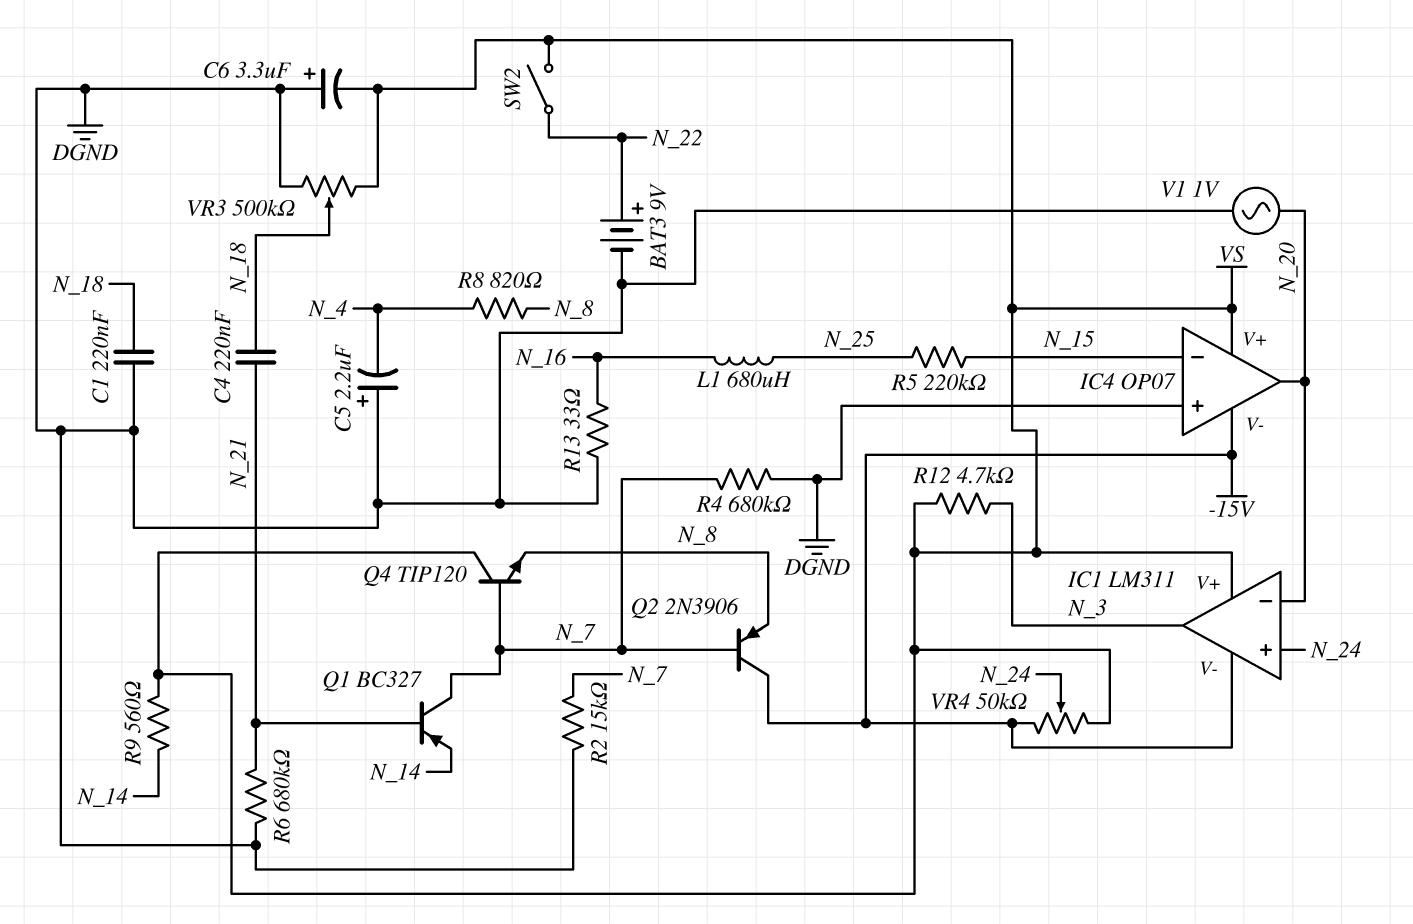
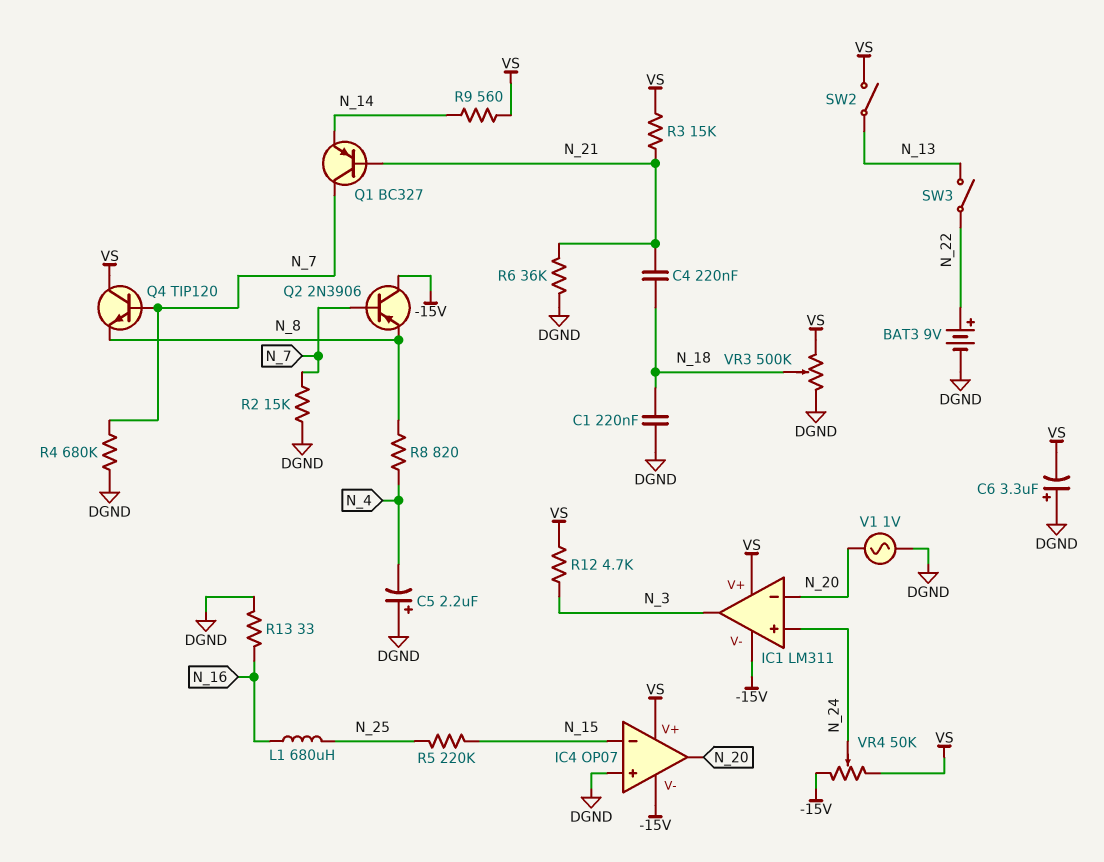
R3: none -> 15k (N_21, VS)
R6: 680k (DGND, N_21) -> 36k (DGND, N_21)
SW2: switch (N_22, VS) -> switch (N_13, VS)
SW3: none -> switch (N_13, N_22)

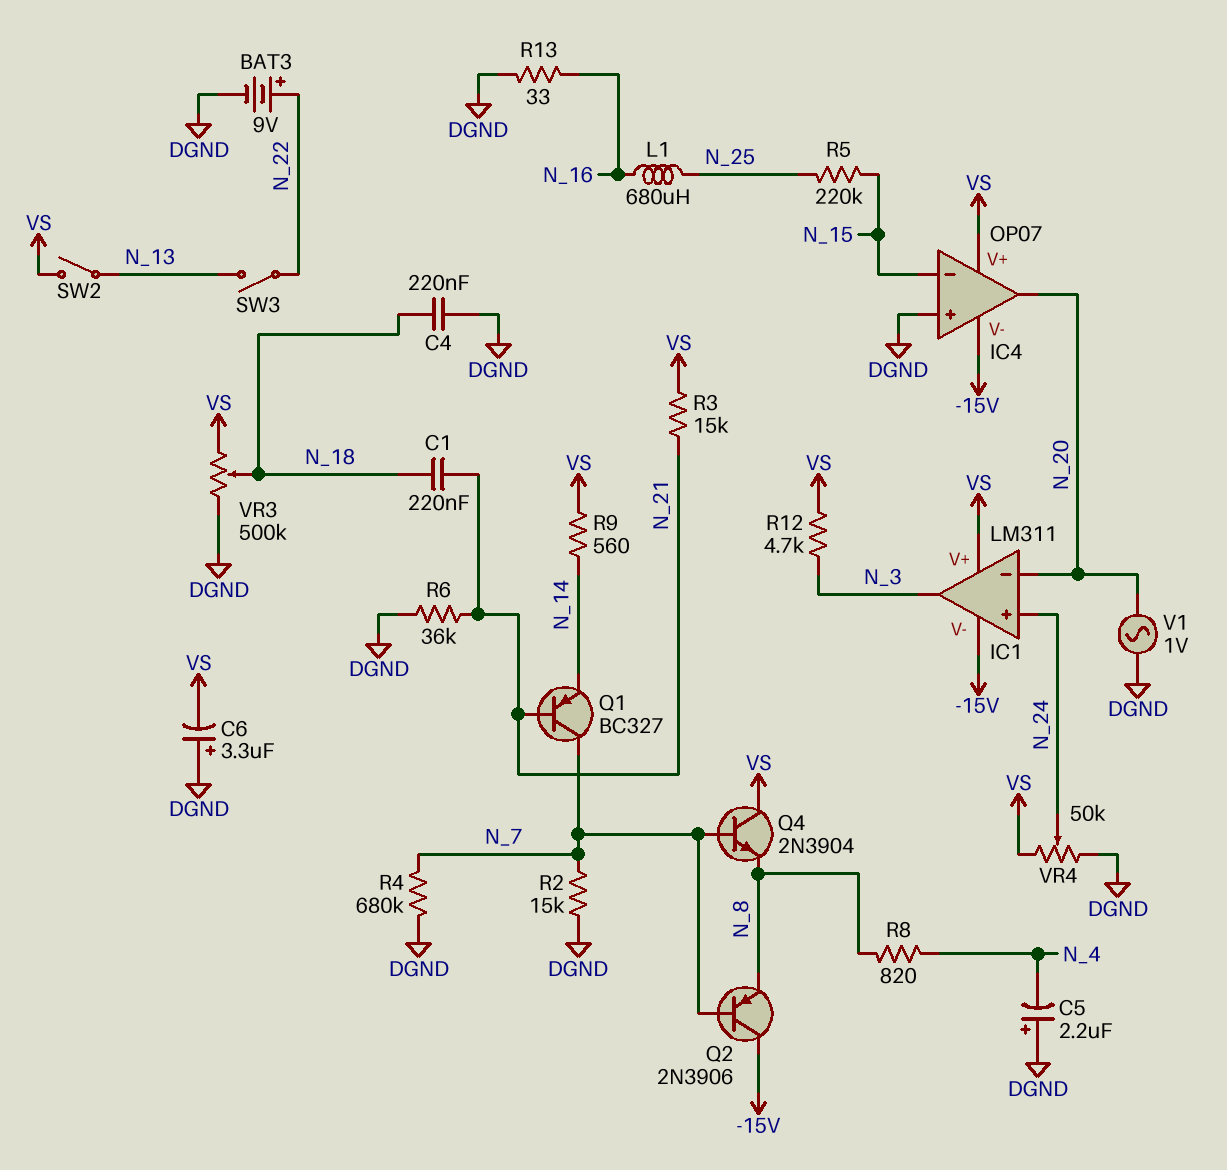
C1: 220nF (DGND, N_18) -> 220nF (N_18, N_21)
C4: 220nF (N_18, N_21) -> 220nF (DGND, N_18)
Q4: NPN TIP120 (B N_7, C VS, E N_8) -> NPN 2N3904 (B N_7, C VS, E N_8)
VR4: 50k (-15V, VS, wiper N_24) -> 50k (DGND, VS, wiper N_24)

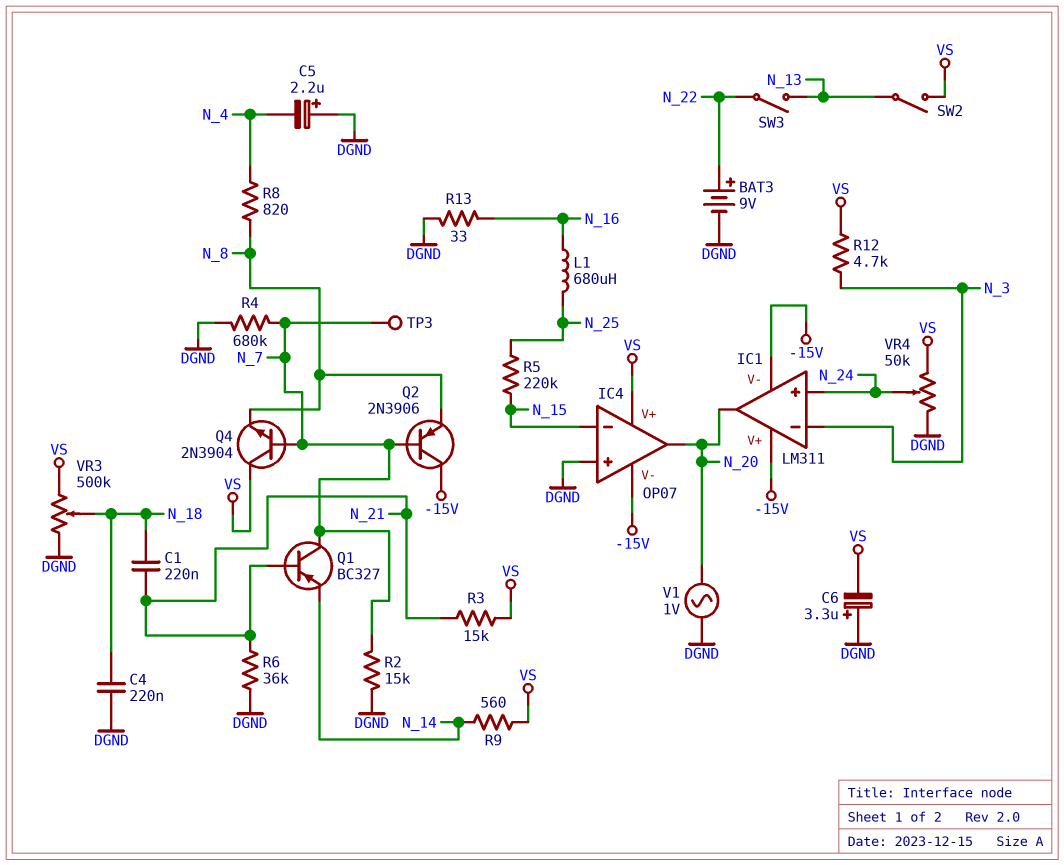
IC1 pin V+: VS -> -15V
IC1 pin in-: N_20 -> N_3
IC1 pin out: N_3 -> N_20
TP3: none -> test point (N_7)

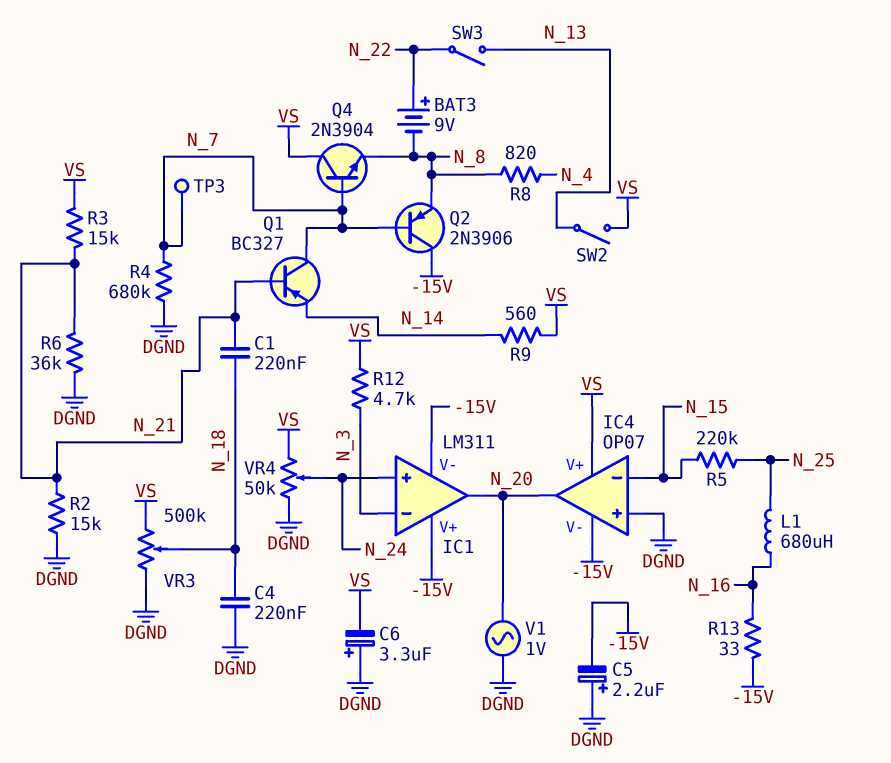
BAT3: 9V (plus N_22, minus DGND) -> 9V (plus N_22, minus N_8)
C5: 2.2uF (plus DGND, minus N_4) -> 2.2uF (plus DGND, minus -15V)
R2: 15k (DGND, N_7) -> 15k (DGND, N_21)
R13: 33 (DGND, N_16) -> 33 (-15V, N_16)

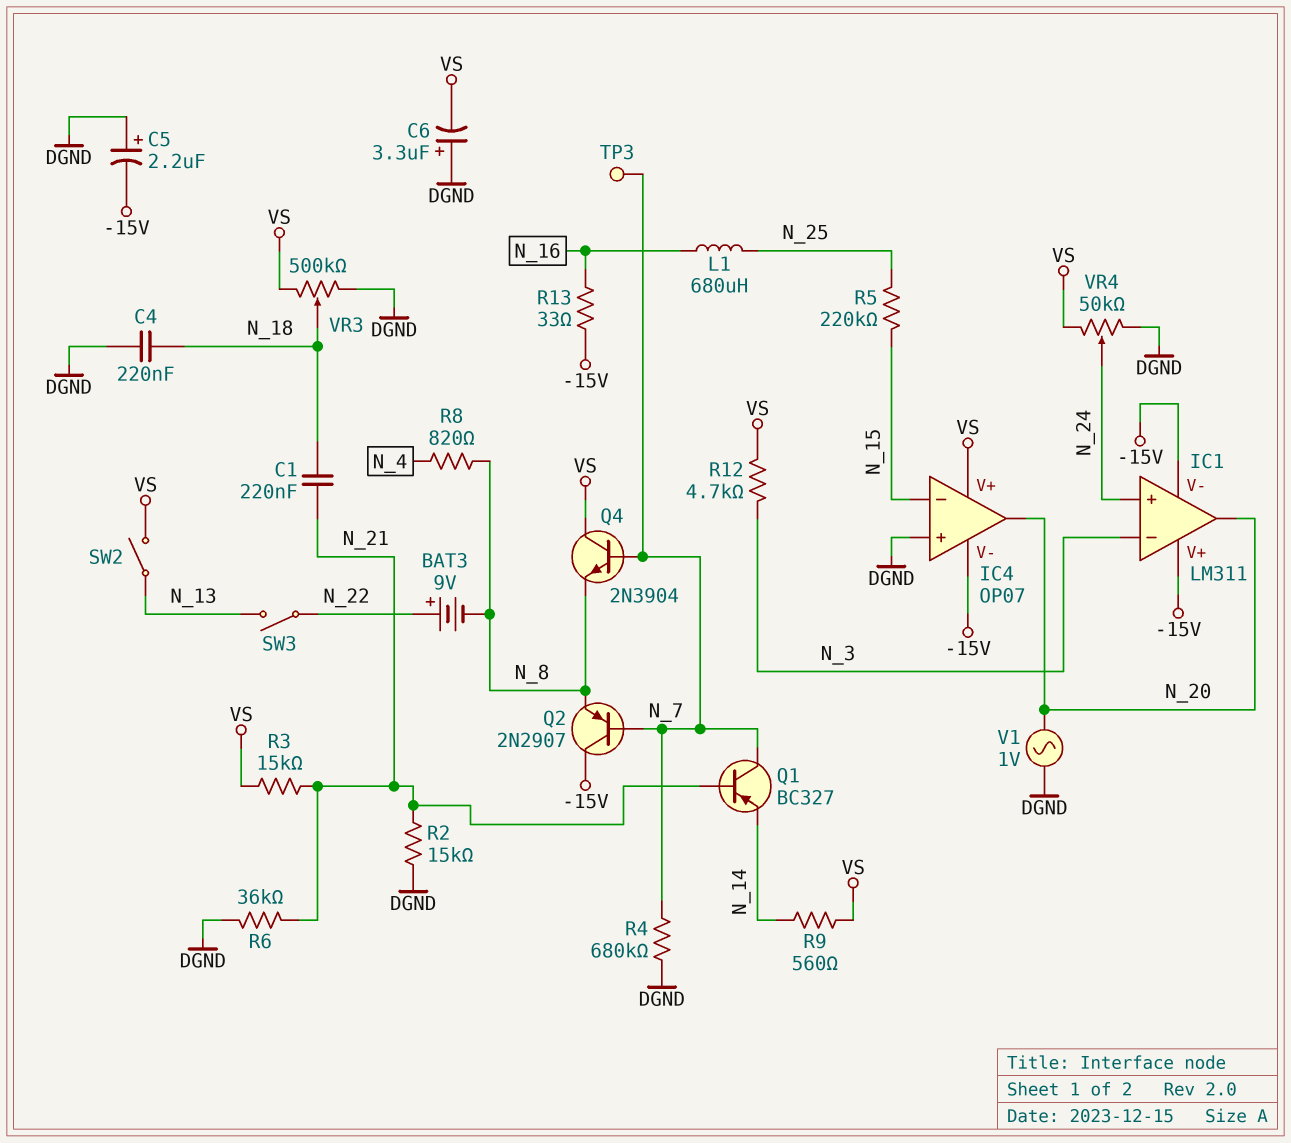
Q2: PNP 2N3906 (B N_7, C -15V, E N_8) -> PNP 2N2907 (B N_7, C -15V, E N_8)

